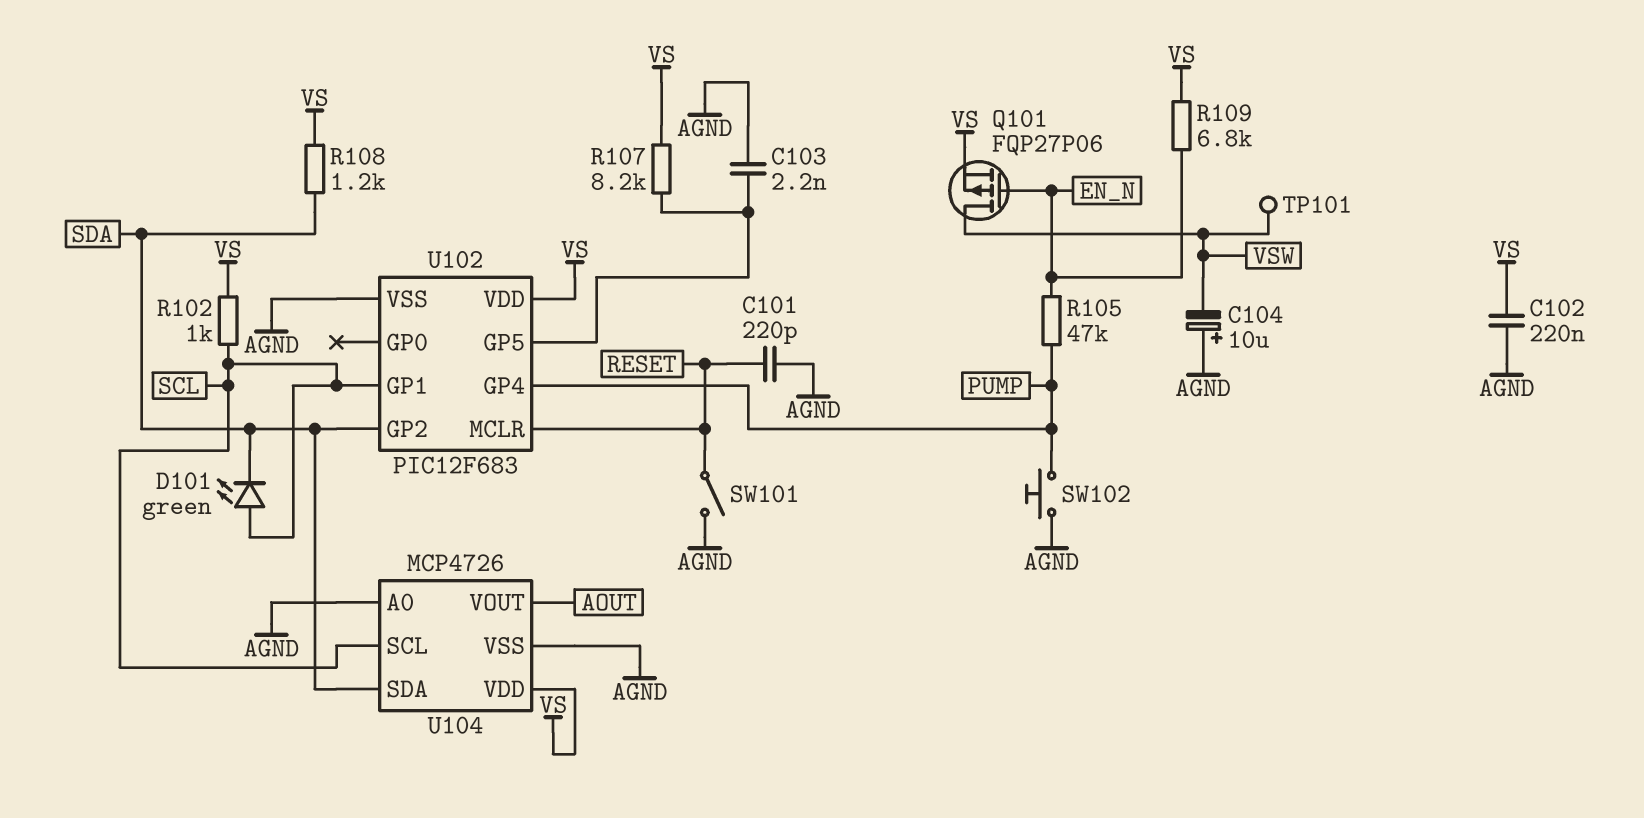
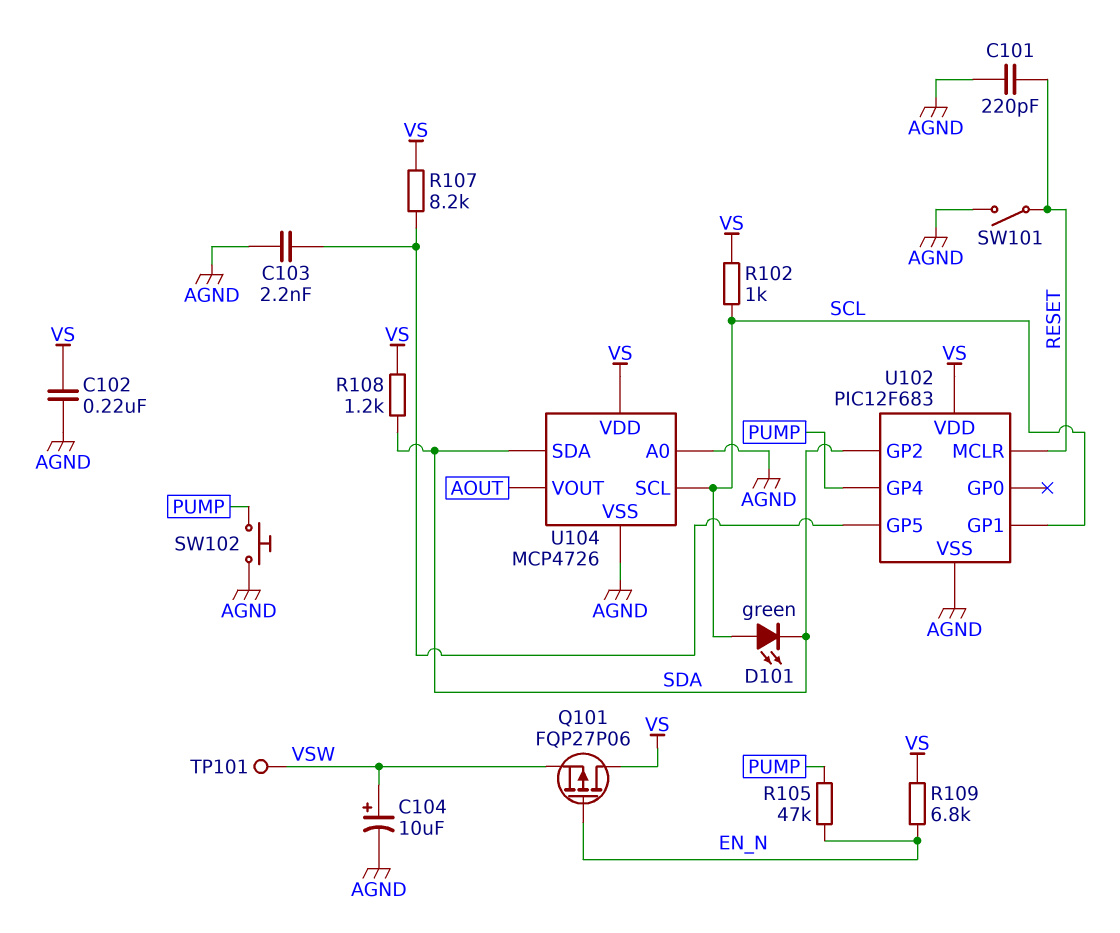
C104: 10uF (plus AGND, minus VSW) -> 10uF (plus VSW, minus AGND)
Q101: PMOS FQP27P06 (G EN_N, D VSW, S VS) -> PMOS FQP27P06 (G EN_N, D VS, S VSW)

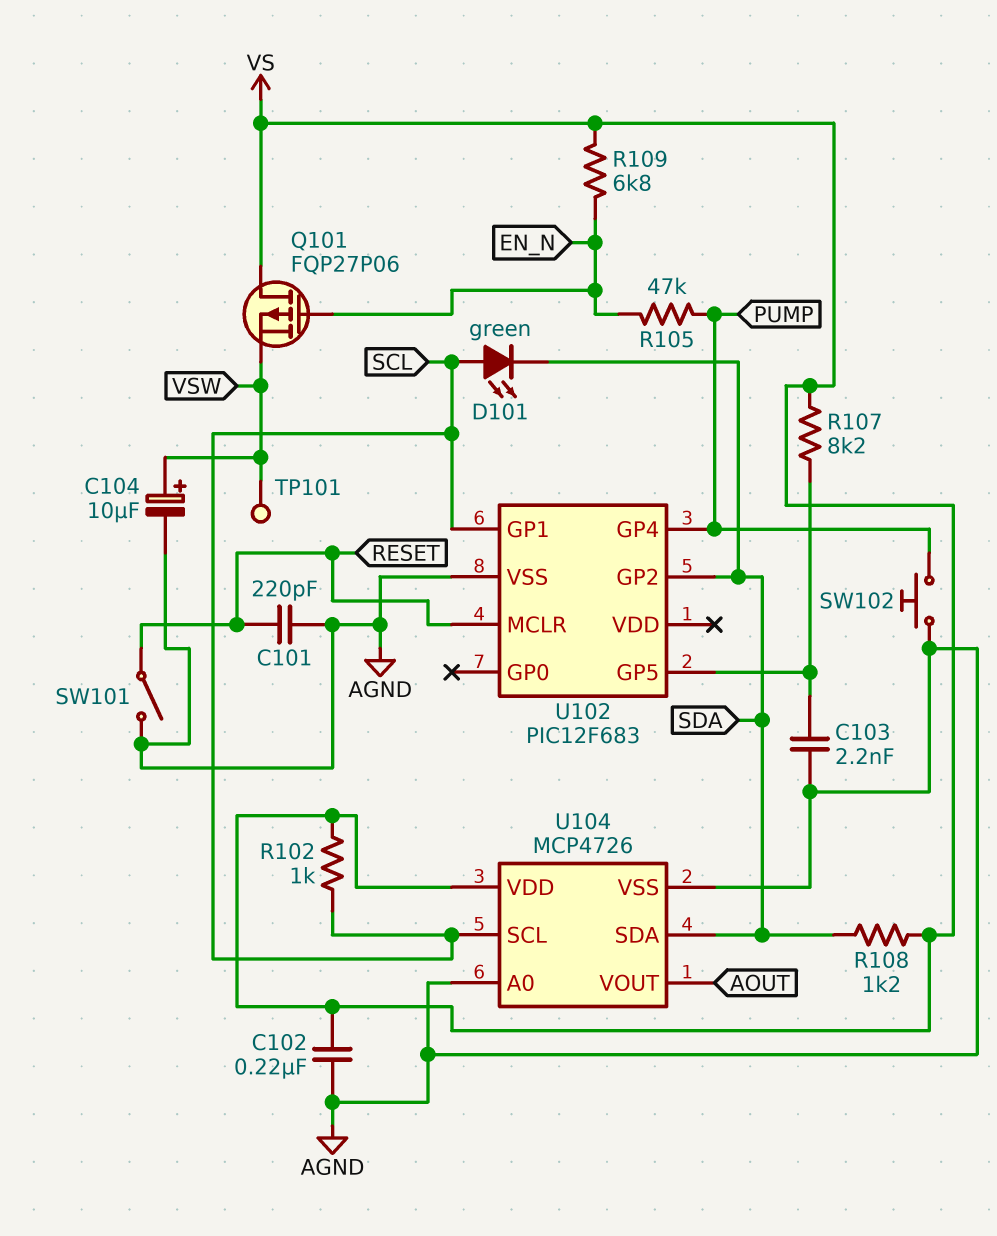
U102 pin VDD: VS -> none

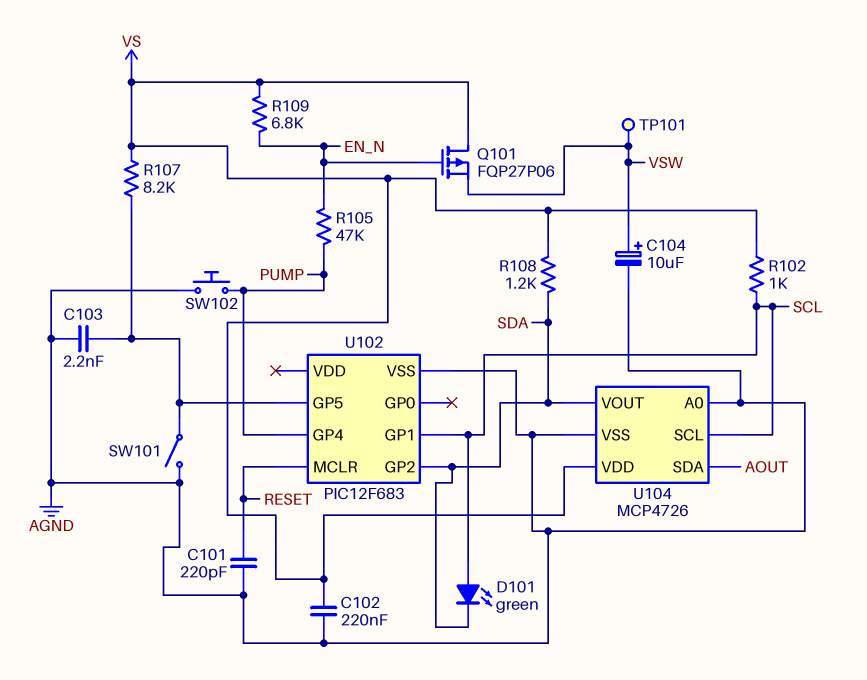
SW101: switch (AGND, RESET) -> switch (AGND, U102/GP5)
U104 pin SDA: SDA -> AOUT
U104 pin VOUT: AOUT -> SDA

